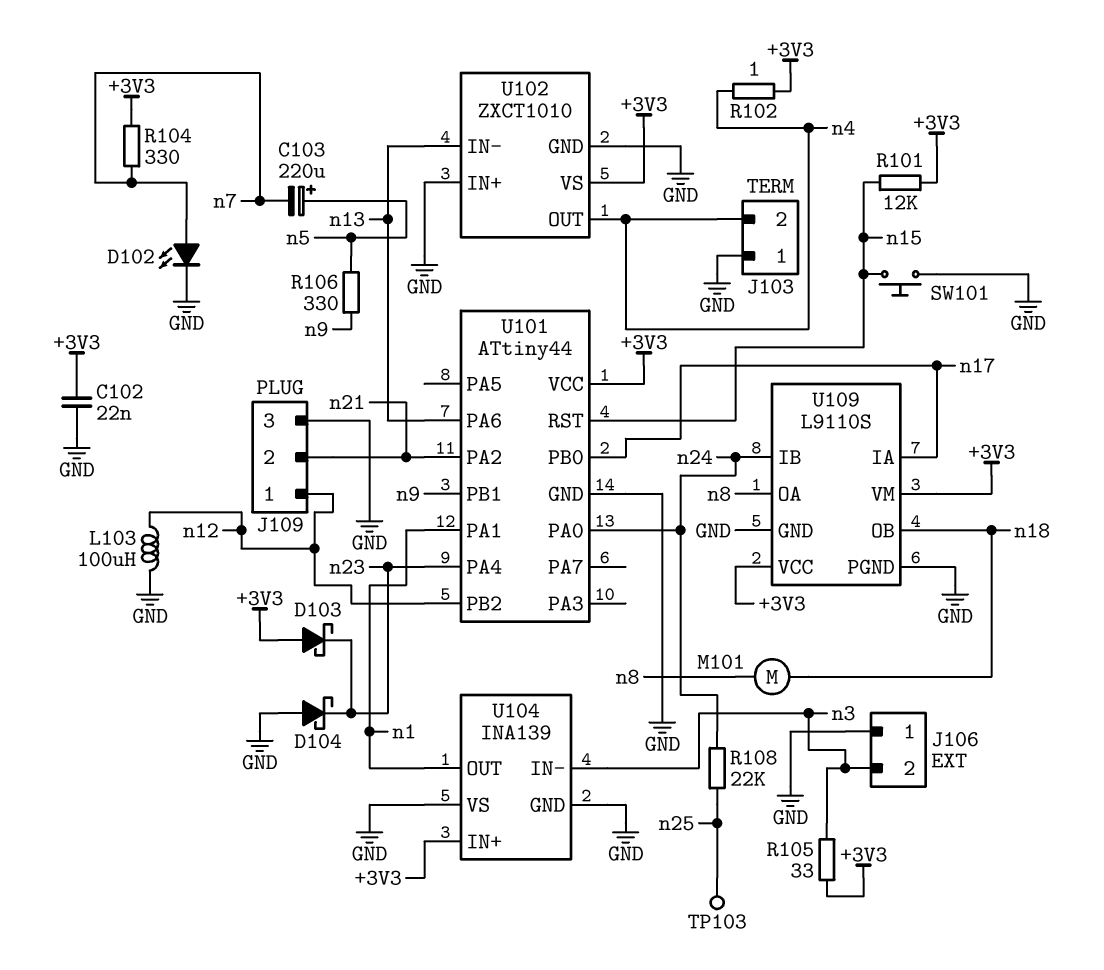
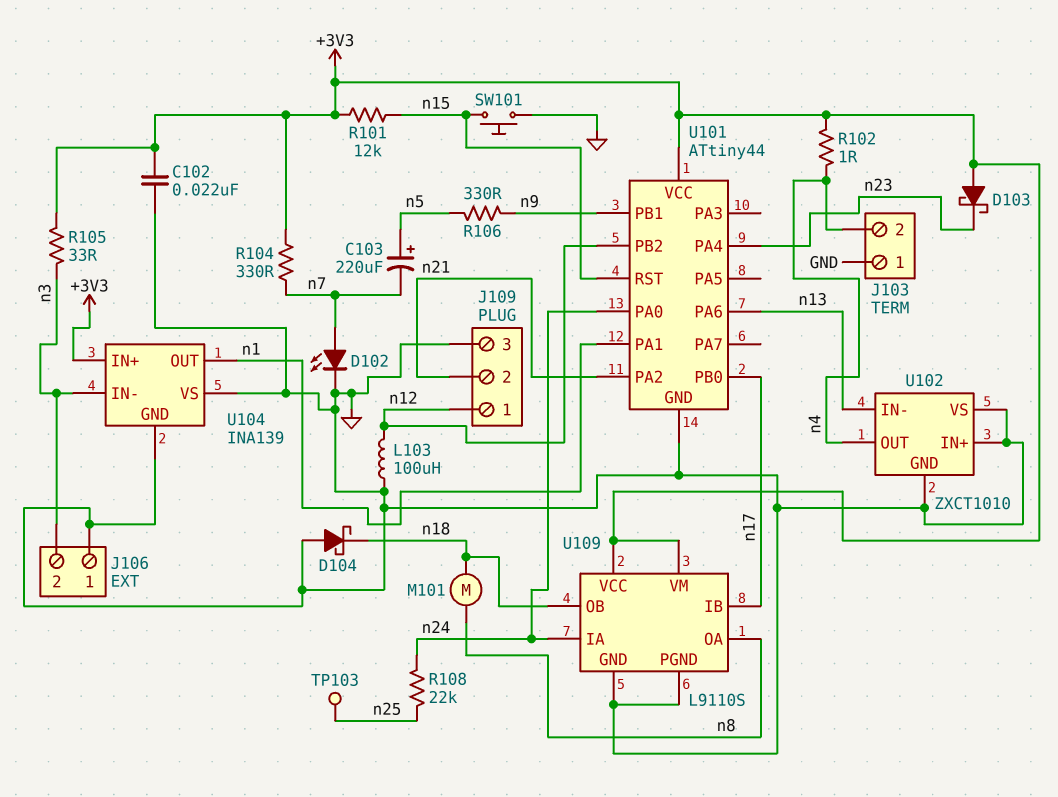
D104: schottky (A GND, K n23) -> schottky (A GND, K n18)
U102 pin VS: +3V3 -> GND
U109 pin IA: n17 -> n24
U109 pin IB: n24 -> n17

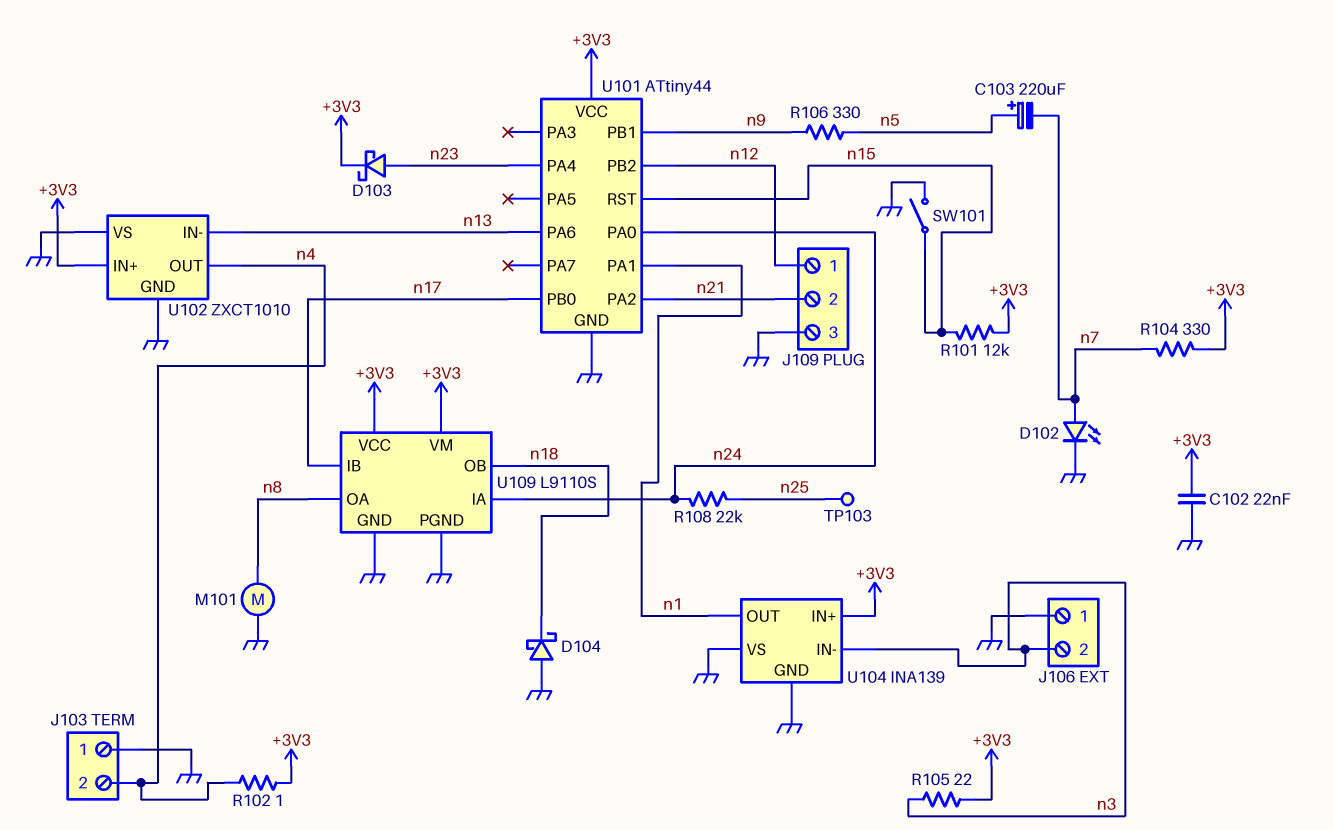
D103: schottky (A +3V3, K n23) -> schottky (A n23, K +3V3)
L103: 100uH (GND, n12) -> none
M101: motor (n8, n18) -> motor (GND, n8)
R105: 33 (+3V3, n3) -> 22 (+3V3, n3)
SW101: button (GND, n15) -> switch (GND, n15)
U102 pin IN+: GND -> +3V3

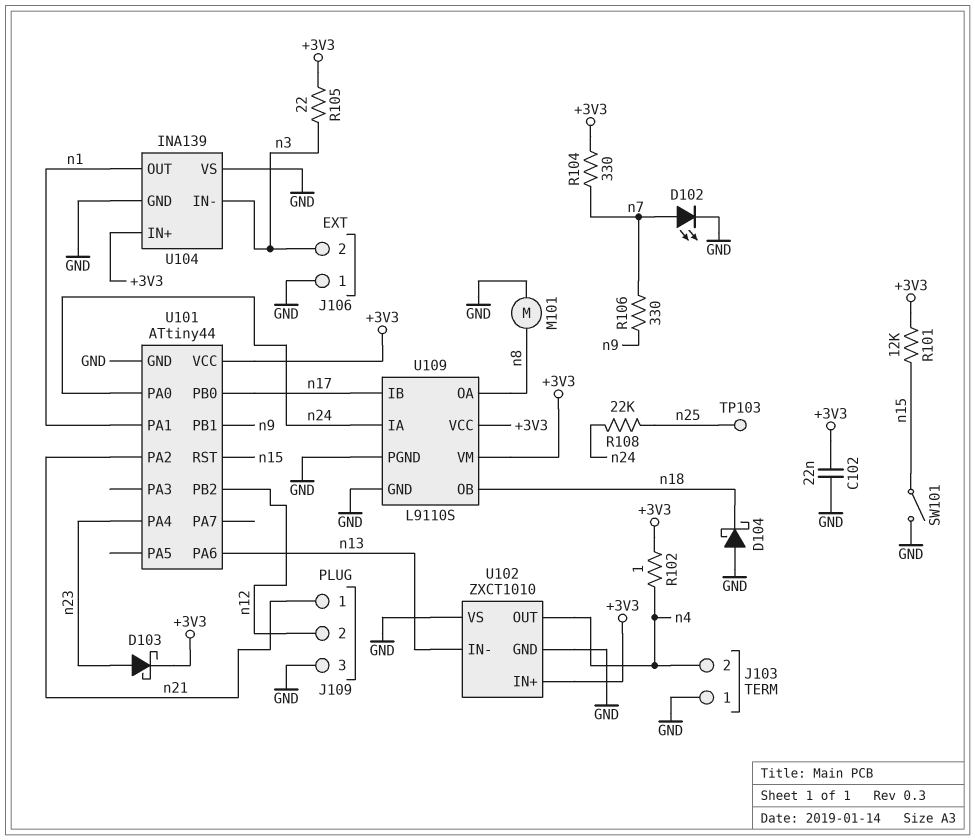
C103: 220uF (plus n5, minus n7) -> none
J109 pin 1: n12 -> n21
J109 pin 2: n21 -> n12
R106: 330 (n5, n9) -> 330 (n7, n9)

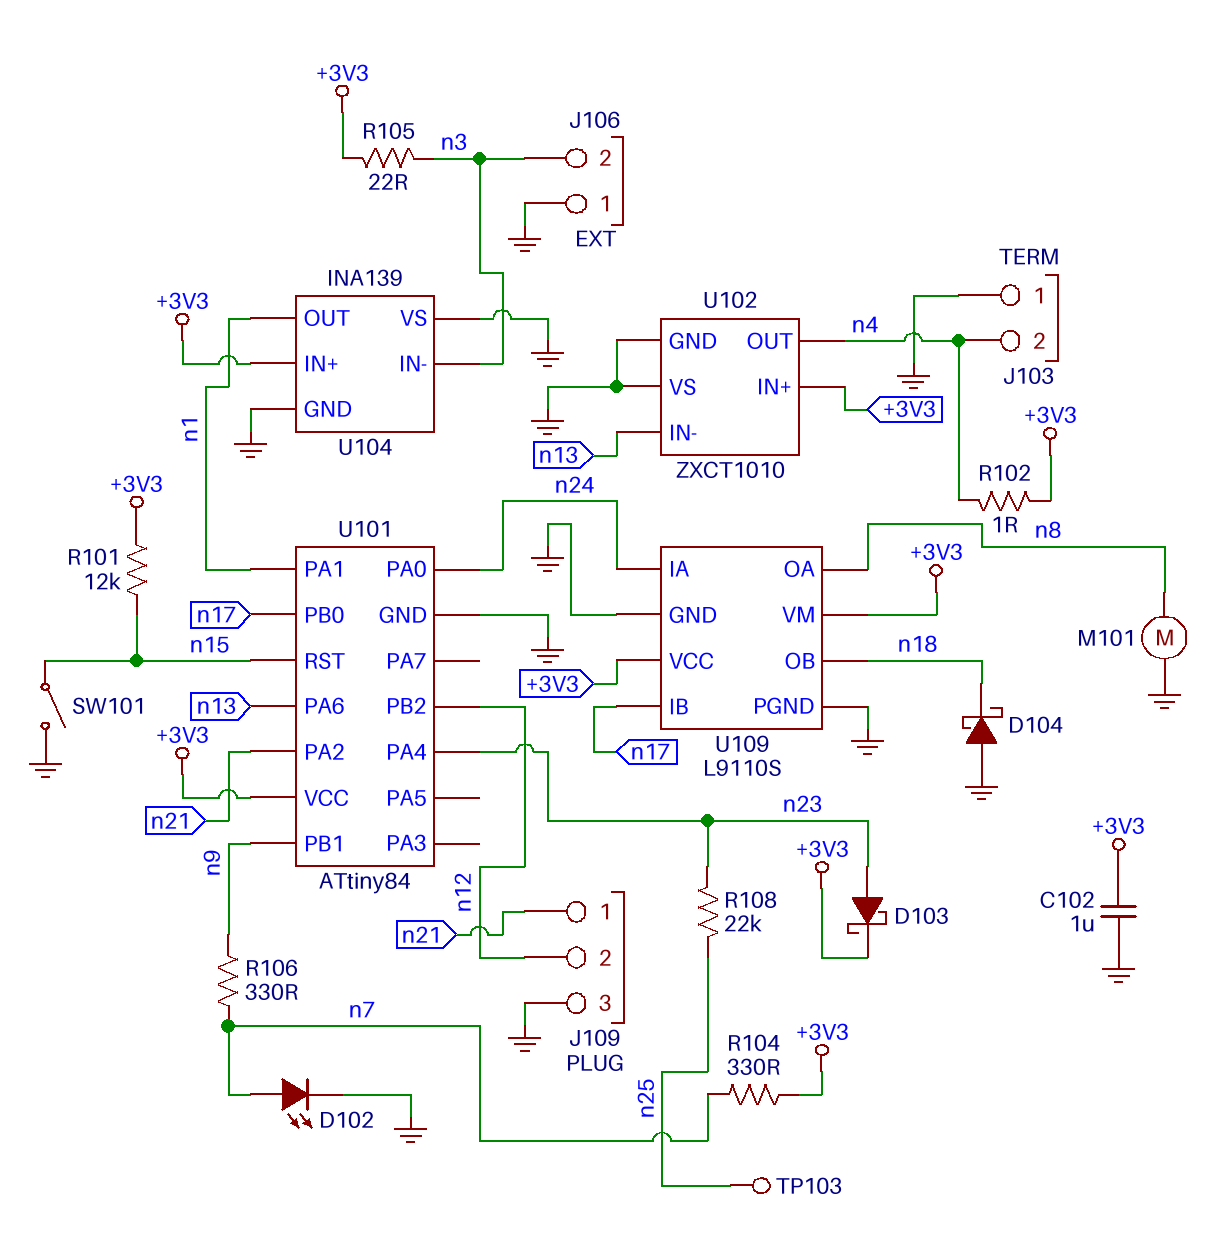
C102: 22nF (+3V3, GND) -> 1uF (+3V3, GND)
R108: 22k (n24, n25) -> 22k (n23, n25)
U101: ATtiny44 -> ATtiny84

